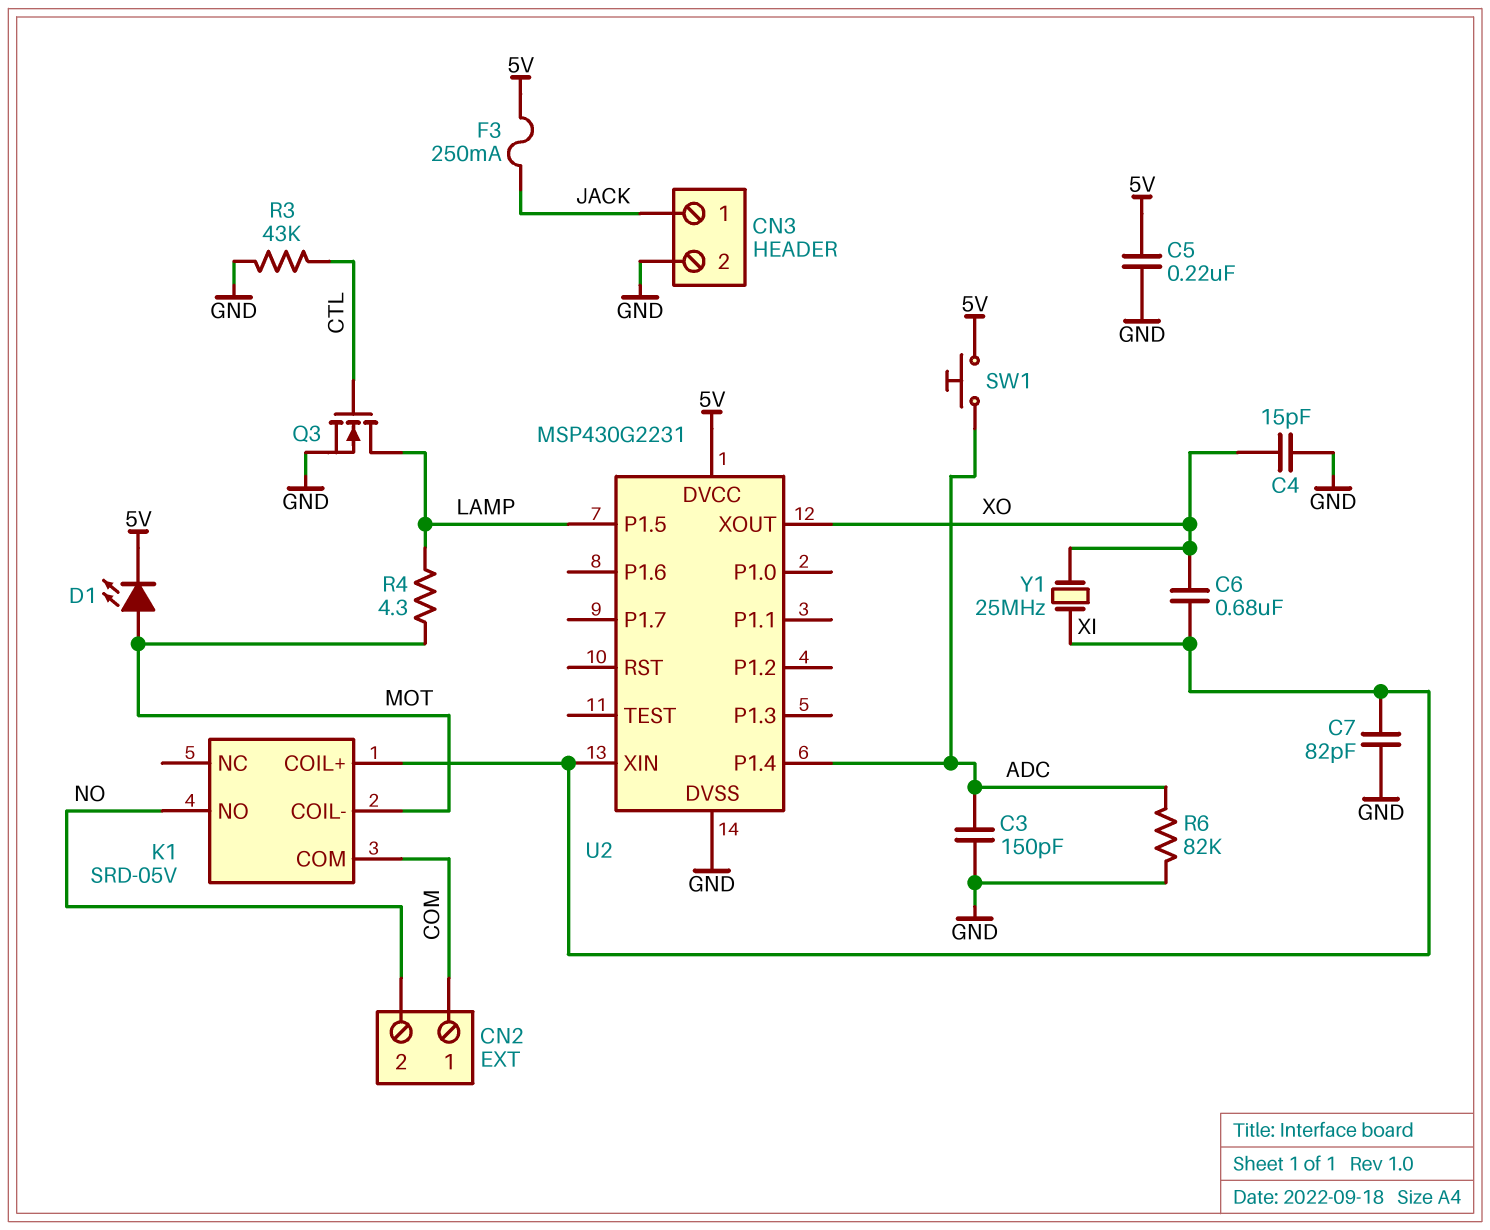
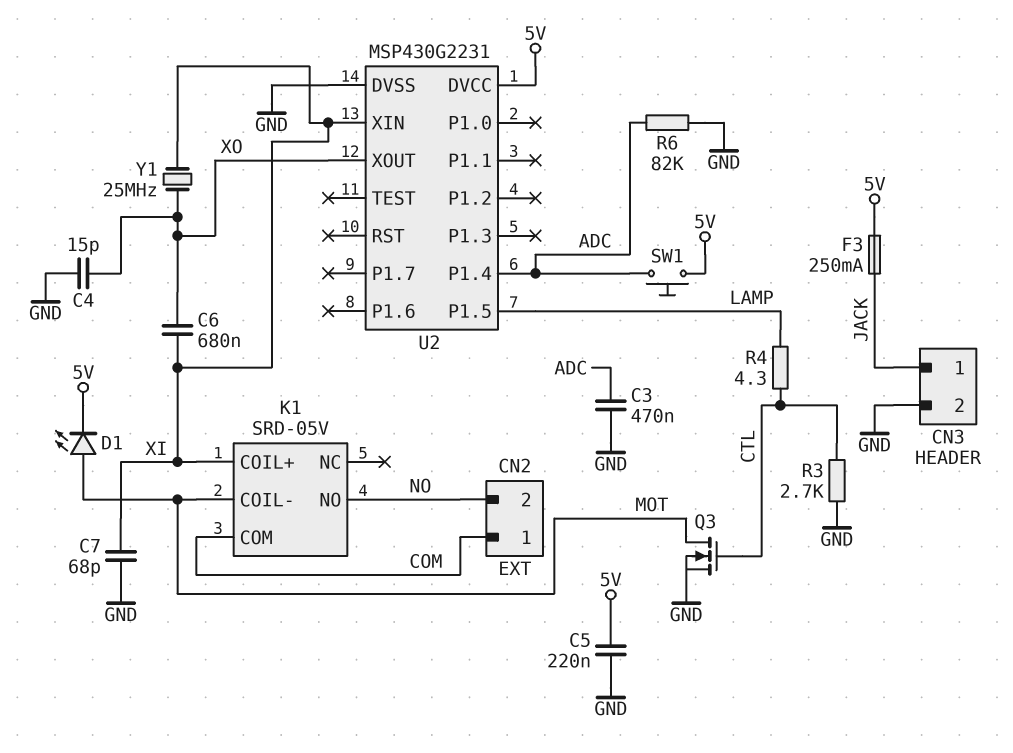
C3: 150pF (ADC, GND) -> 470nF (ADC, GND)
C7: 82pF (GND, XI) -> 68pF (GND, XI)
Q3: NMOS (G CTL, D LAMP, S GND) -> NMOS (G CTL, D MOT, S GND)
R3: 43k (CTL, GND) -> 2.7k (CTL, GND)
R4: 4.3 (LAMP, MOT) -> 4.3 (CTL, LAMP)

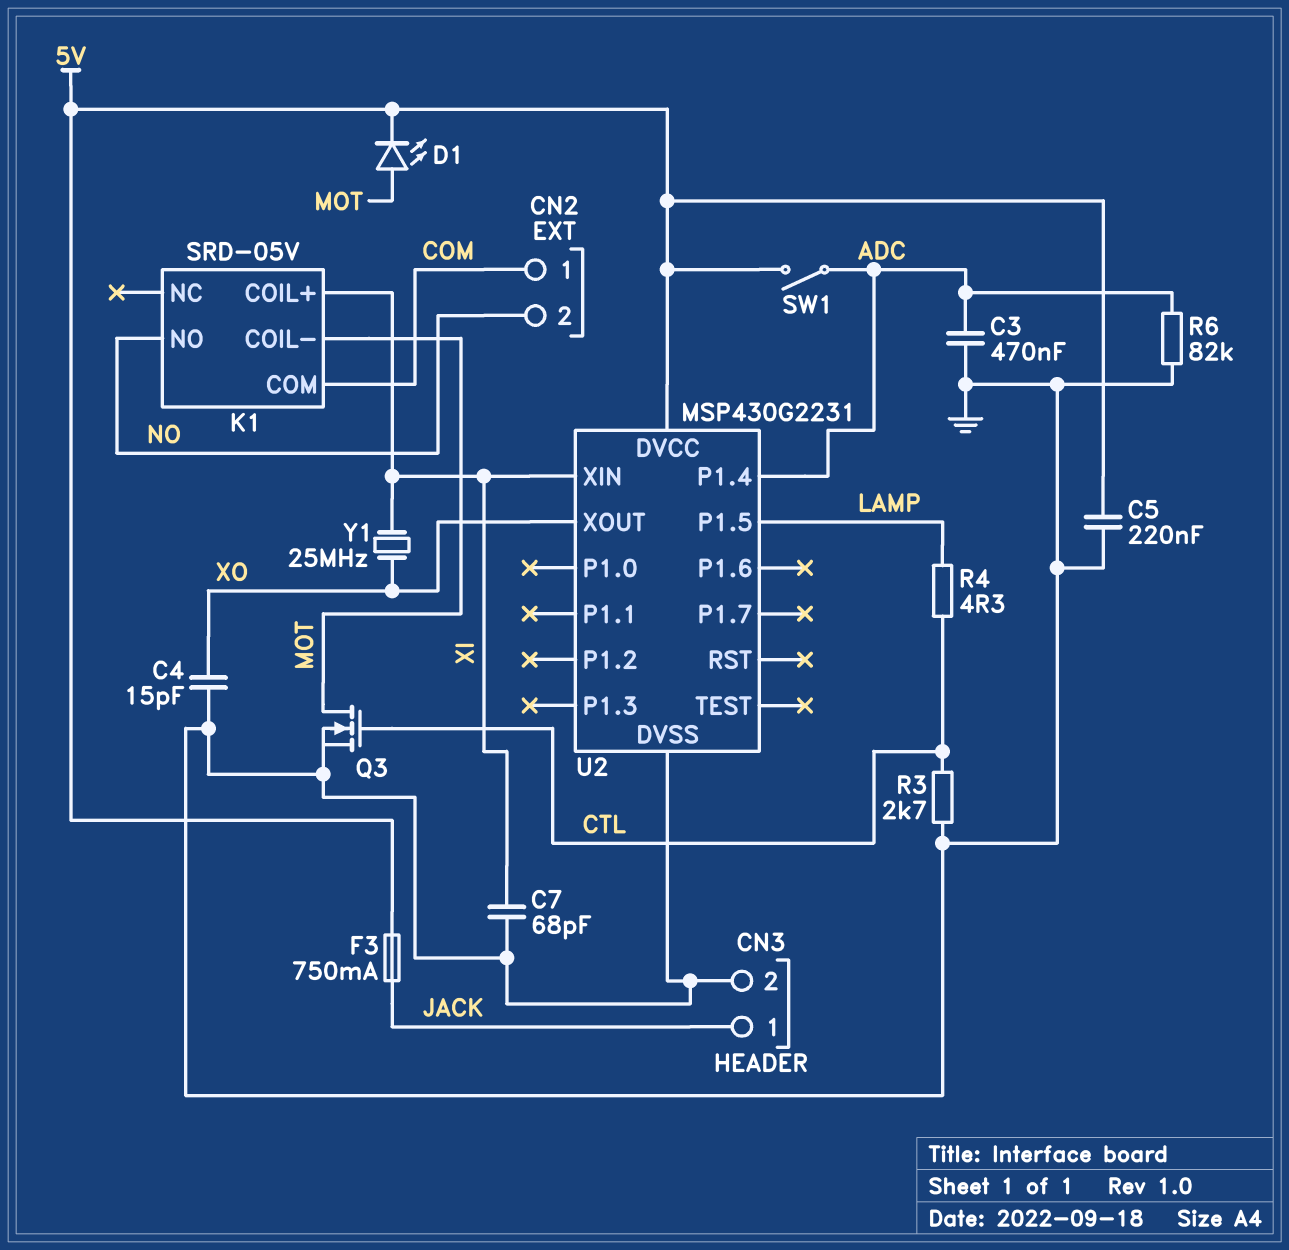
C6: 680nF (XI, XO) -> none
F3: 250mA (5V, JACK) -> 750mA (5V, JACK)
SW1: button (5V, ADC) -> switch (5V, ADC)

